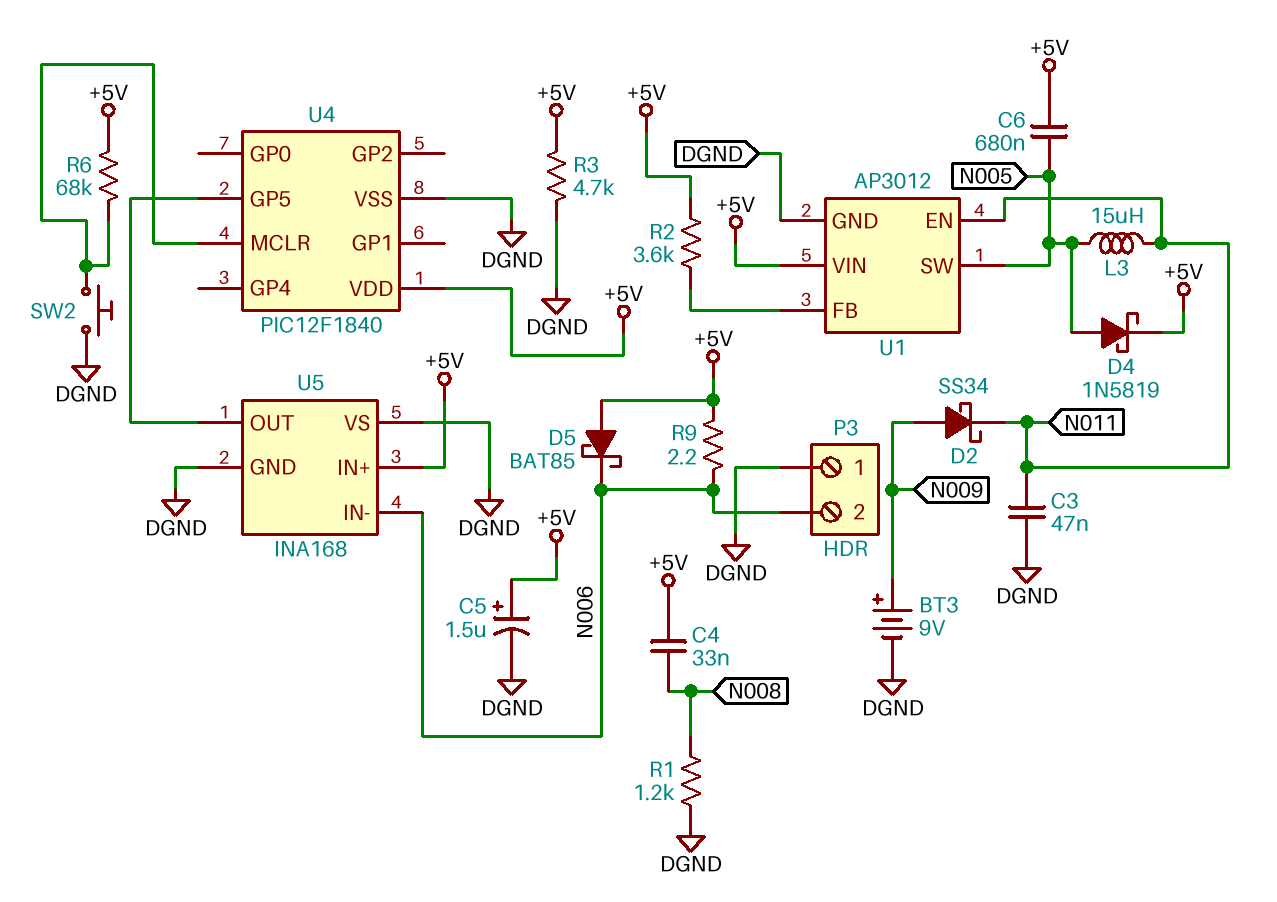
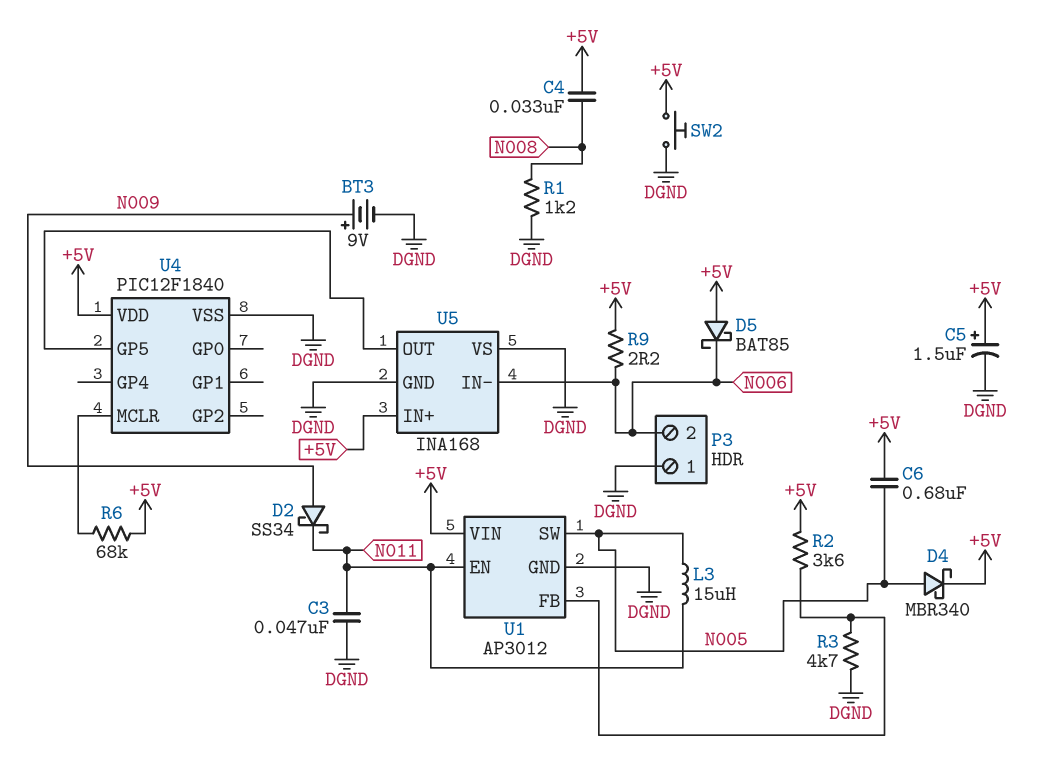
D4: schottky 1N5819 (A N005, K +5V) -> schottky MBR340 (A N005, K +5V)
R3: 4.7k (+5V, DGND) -> 4.7k (DGND, U1/FB)
SW2: button (DGND, U4/MCLR) -> button (+5V, DGND)

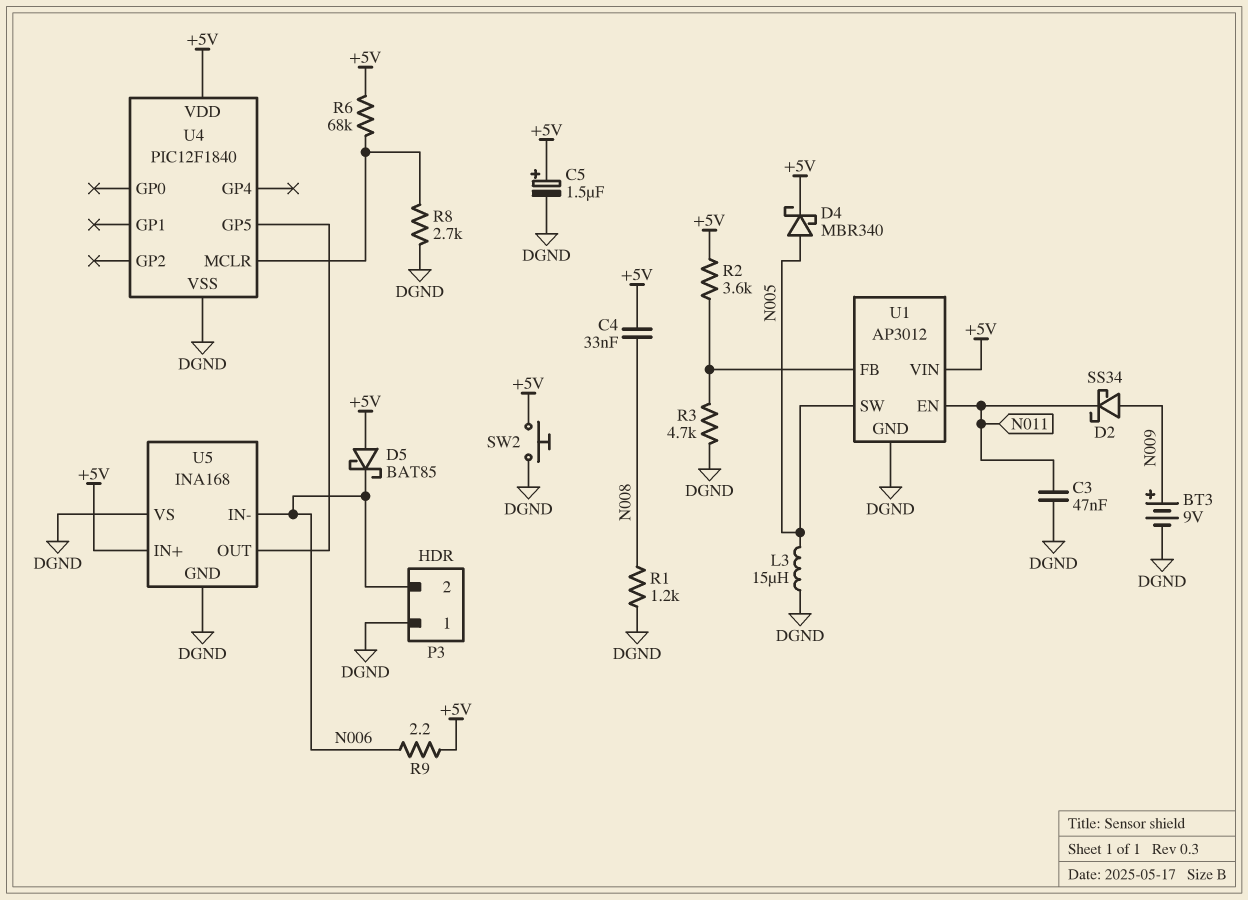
C6: 680nF (+5V, N005) -> none
L3: 15uH (N005, N011) -> 15uH (DGND, N005)
R8: none -> 2.7k (DGND, U4/MCLR)

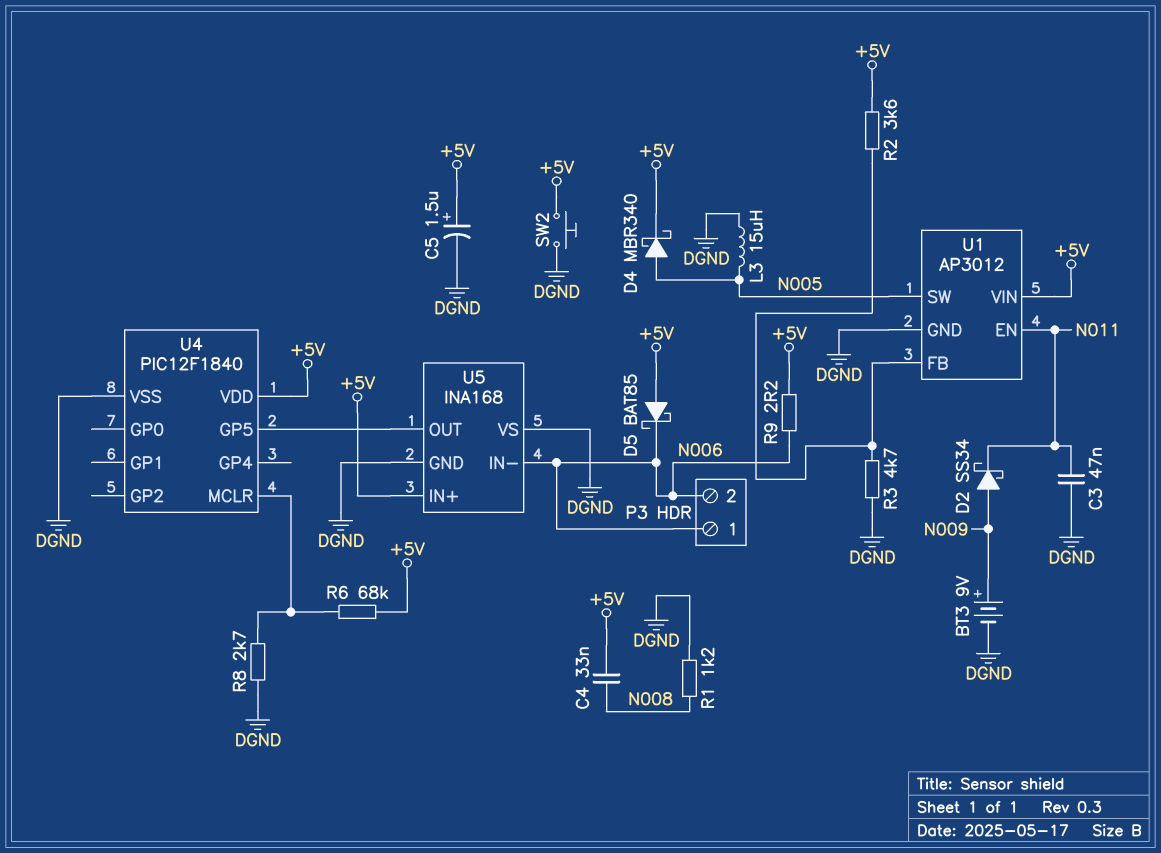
P3 pin 1: DGND -> N006

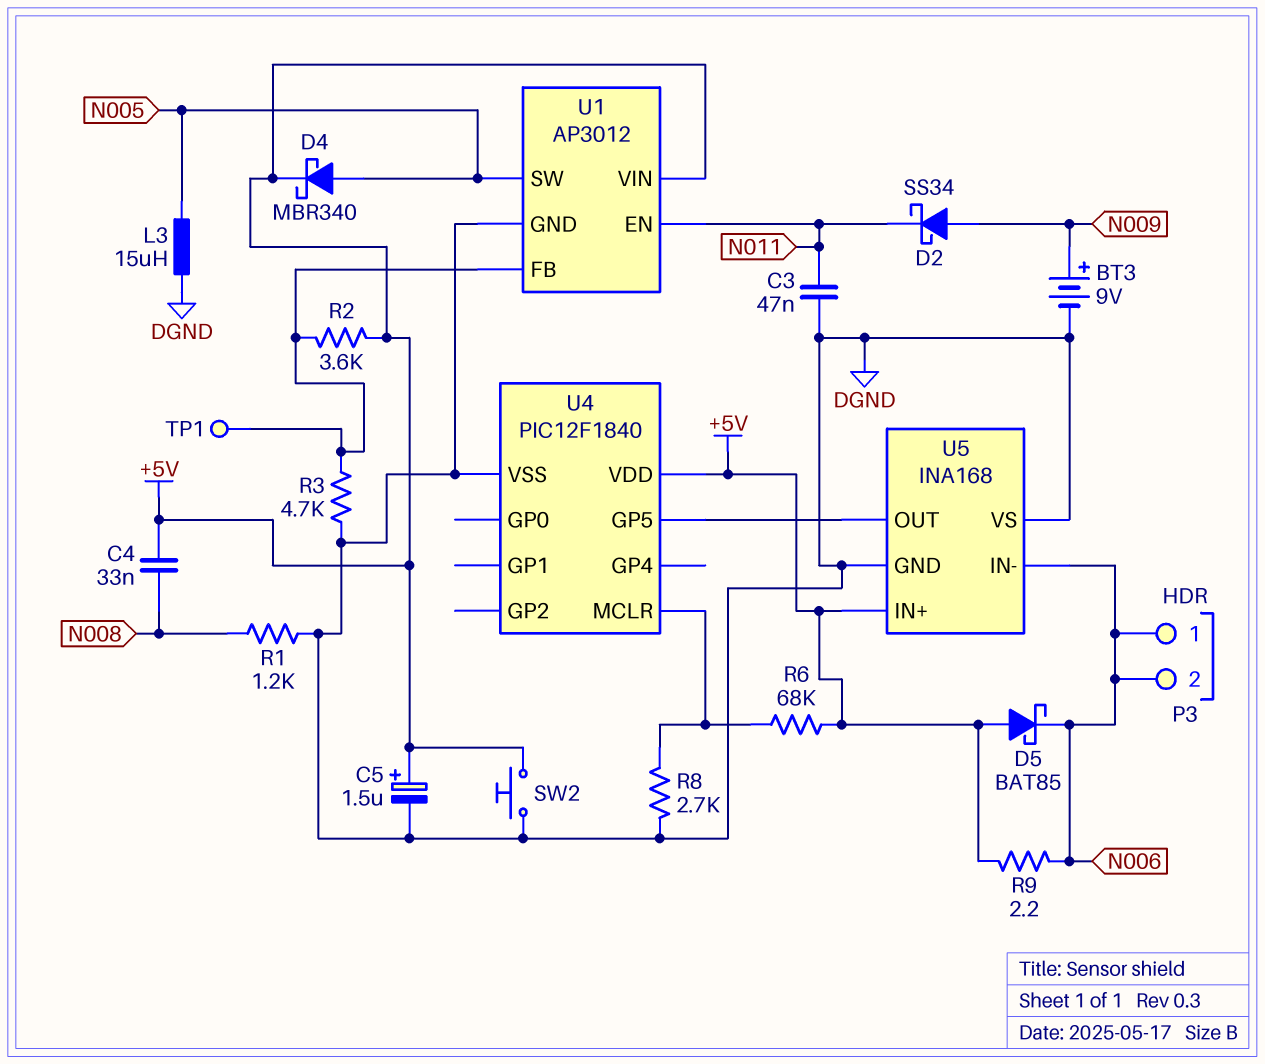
TP1: none -> test point (U1/FB)

